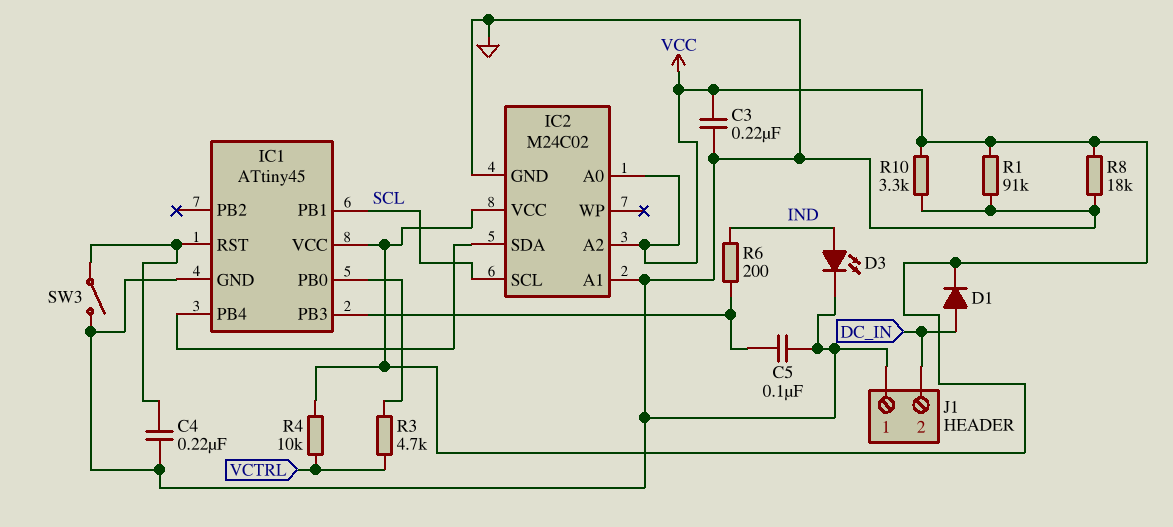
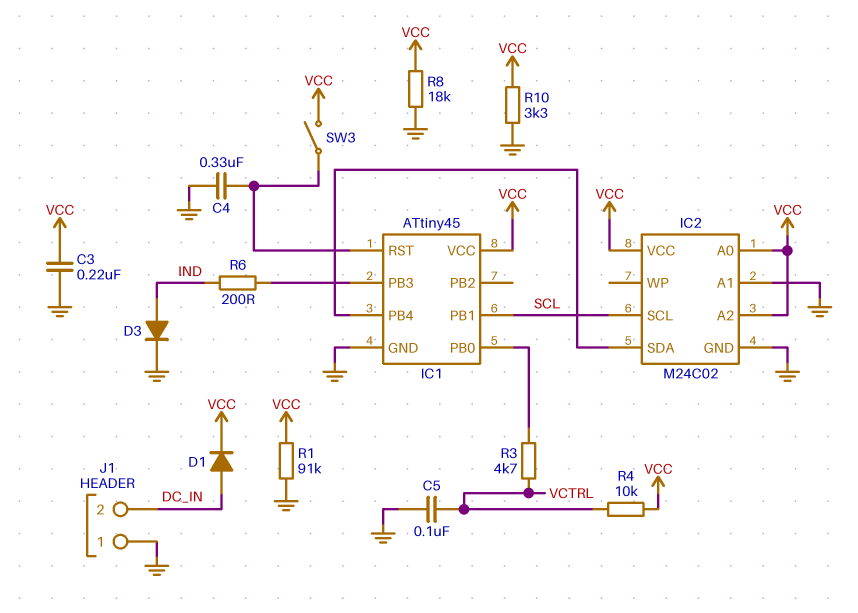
C4: 220nF (GND, IC1/RST) -> 330nF (GND, IC1/RST)
C5: 100nF (GND, IC1/PB3) -> 100nF (GND, VCTRL)
D3: LED (A IND, K GND) -> diode (A IND, K GND)
SW3: switch (GND, IC1/RST) -> switch (IC1/RST, VCC)

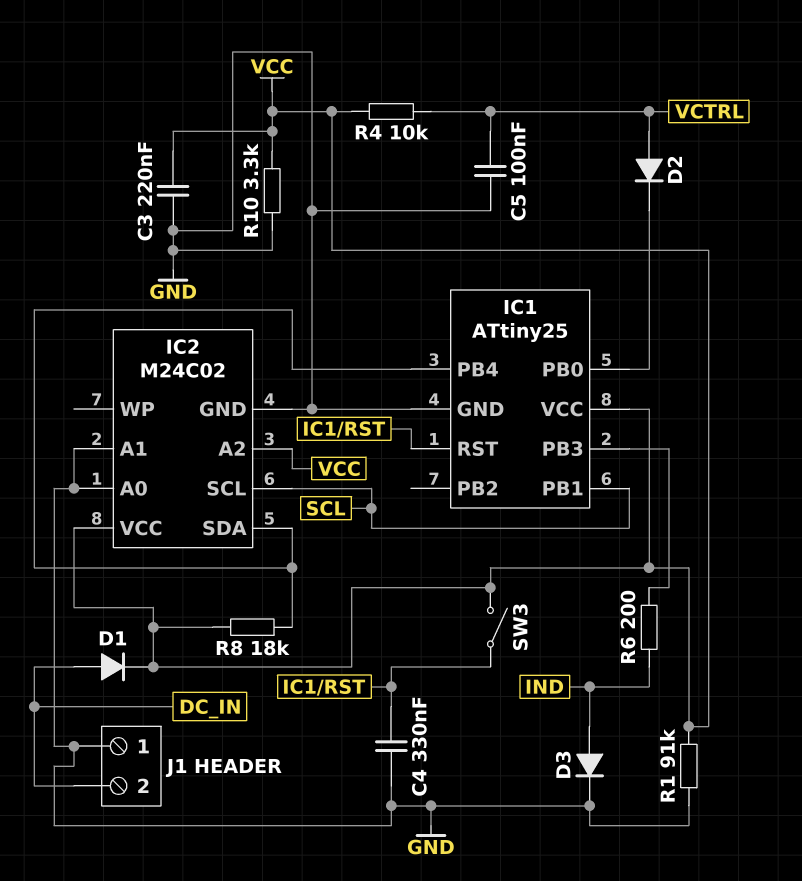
D2: none -> diode (A VCTRL, K IC1/PB0)
IC1: ATtiny45 -> ATtiny25
IC2 pin A0: VCC -> GND
R3: 4.7k (IC1/PB0, VCTRL) -> none
R8: 18k (GND, VCC) -> 18k (IC1/PB4, VCC)

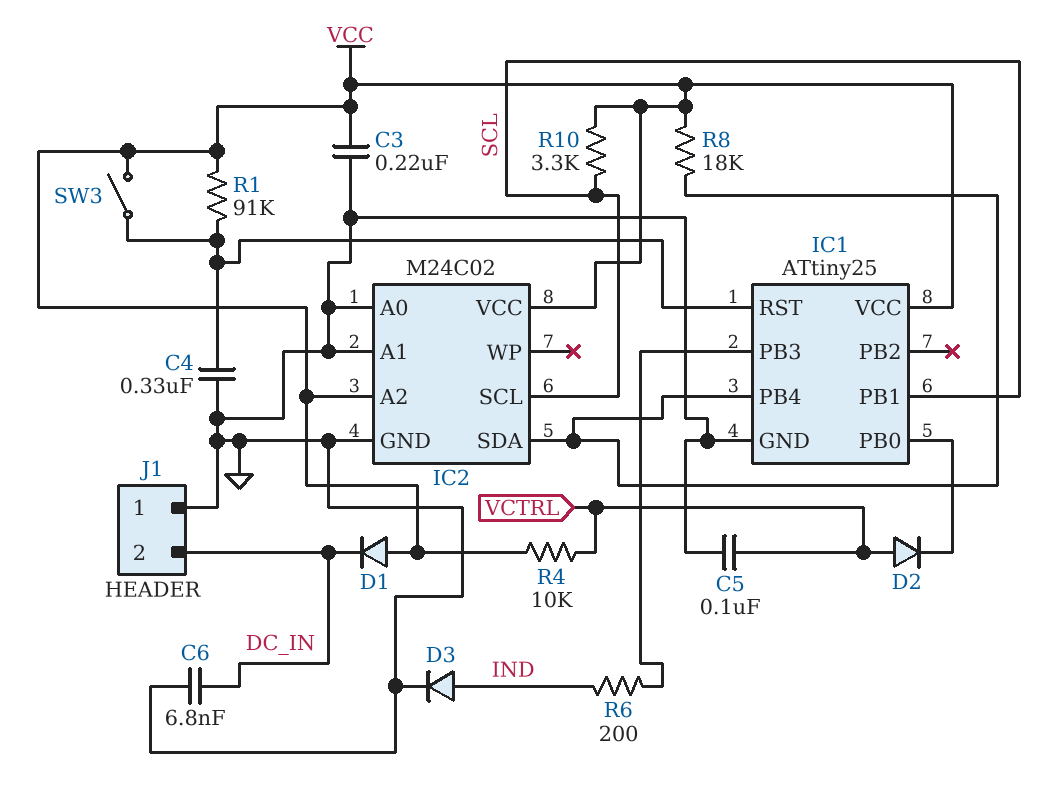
C6: none -> 6.8nF (DC_IN, GND)
D1: diode (A DC_IN, K VCC) -> diode (A VCC, K DC_IN)
R1: 91k (GND, VCC) -> 91k (IC1/RST, VCC)
R10: 3.3k (GND, VCC) -> 3.3k (SCL, VCC)

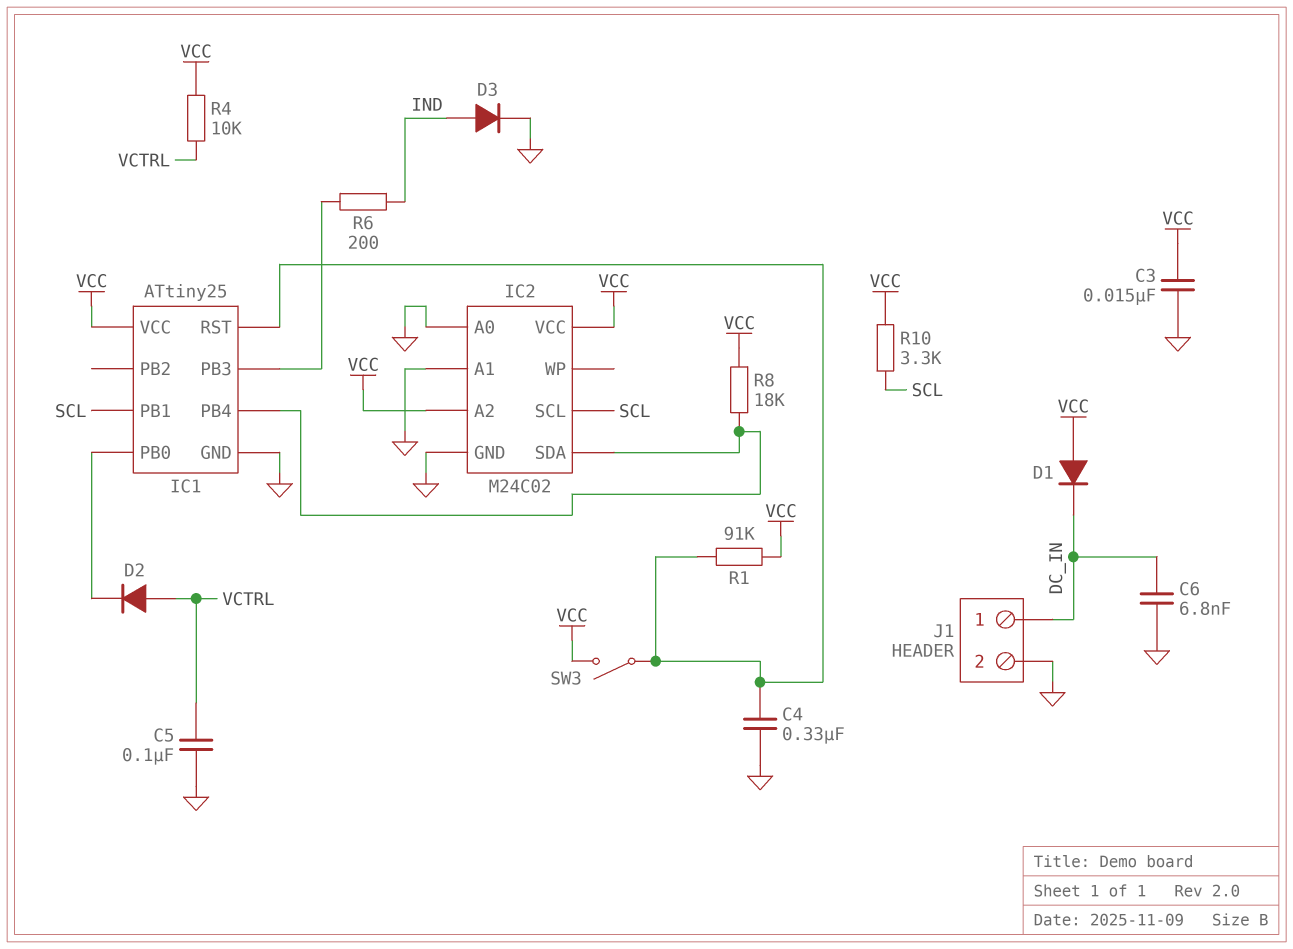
C3: 220nF (GND, VCC) -> 15nF (GND, VCC)
J1 pin 1: GND -> DC_IN
J1 pin 2: DC_IN -> GND

